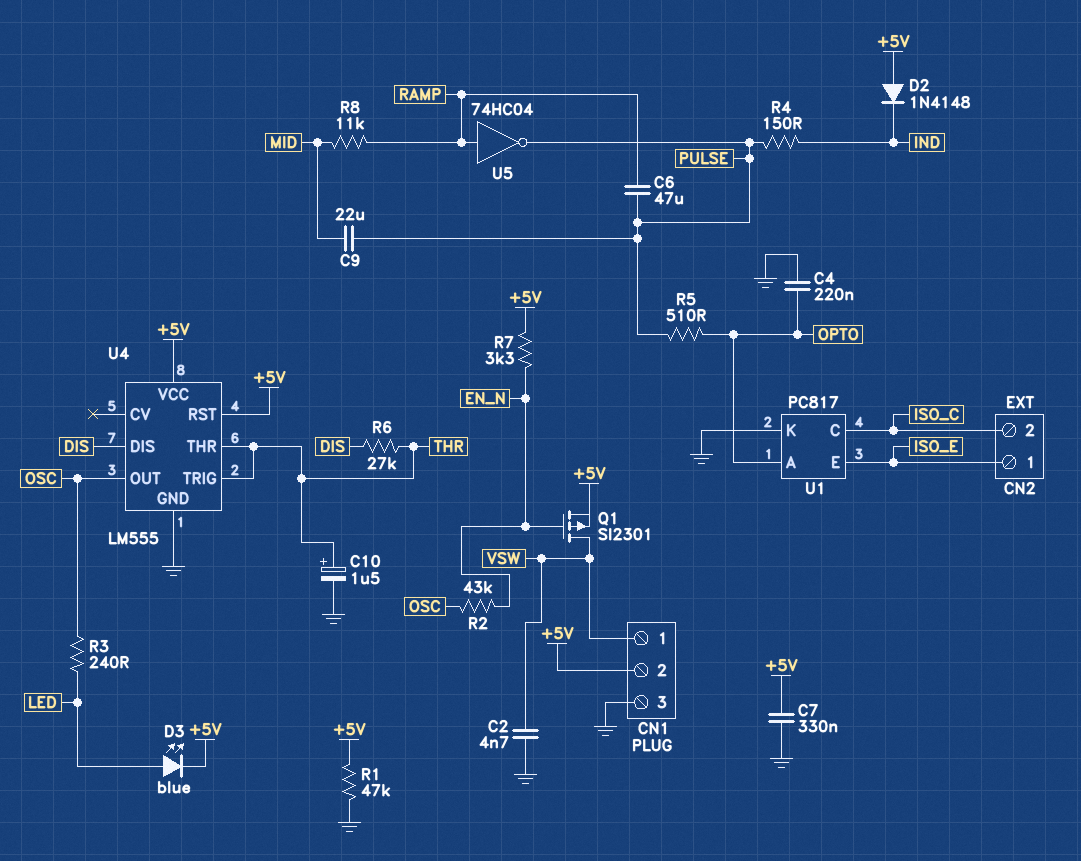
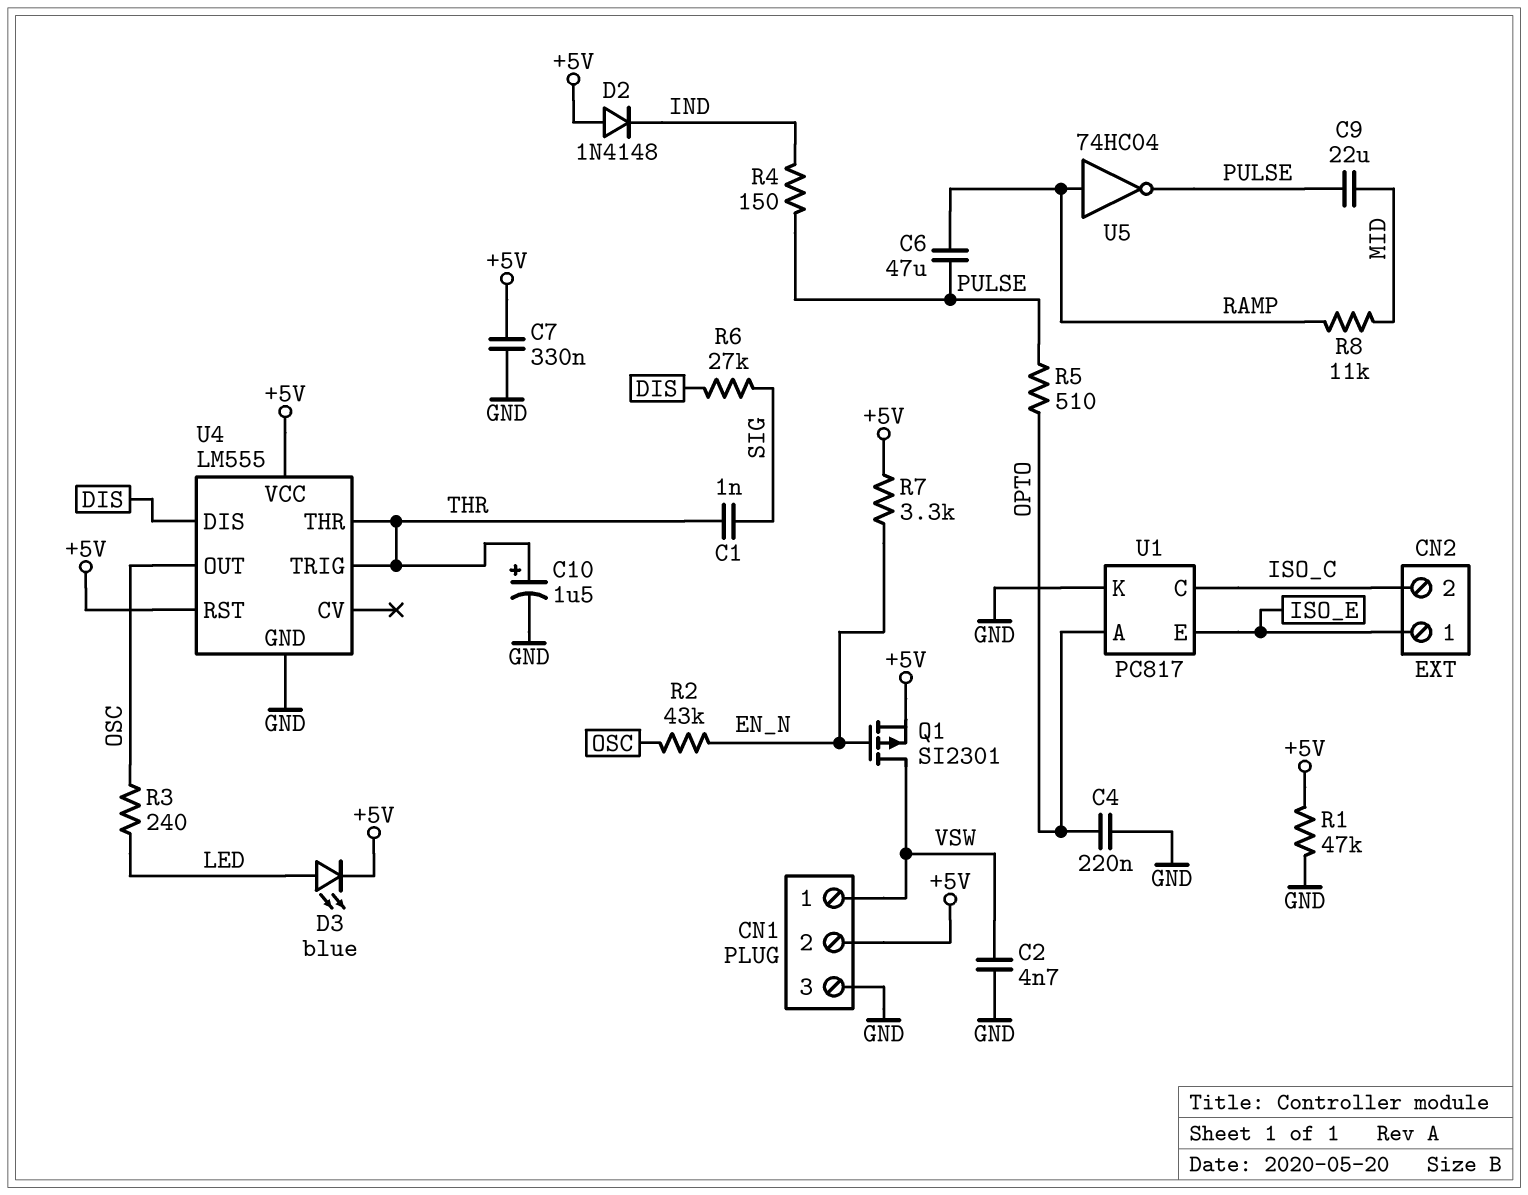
C1: none -> 1nF (SIG, THR)
R6: 27k (DIS, THR) -> 27k (DIS, SIG)

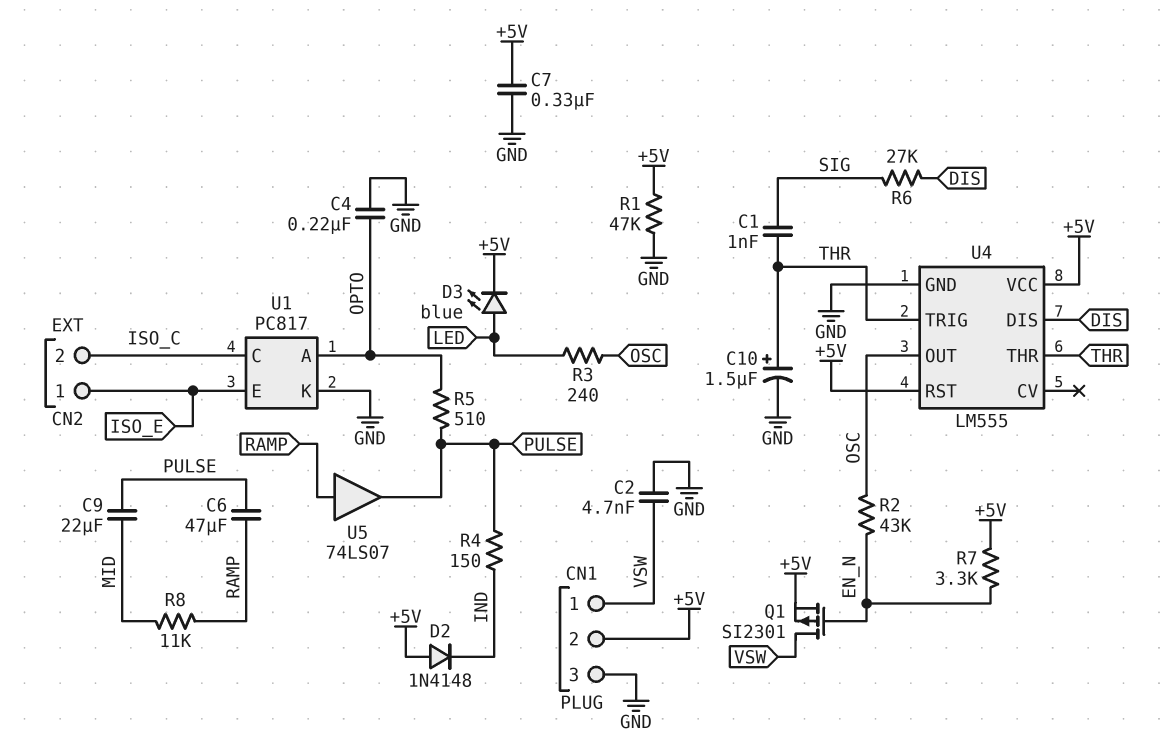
U5: NOT 74HC04 (in RAMP, out PULSE) -> buffer 74LS07 (in RAMP, out PULSE)

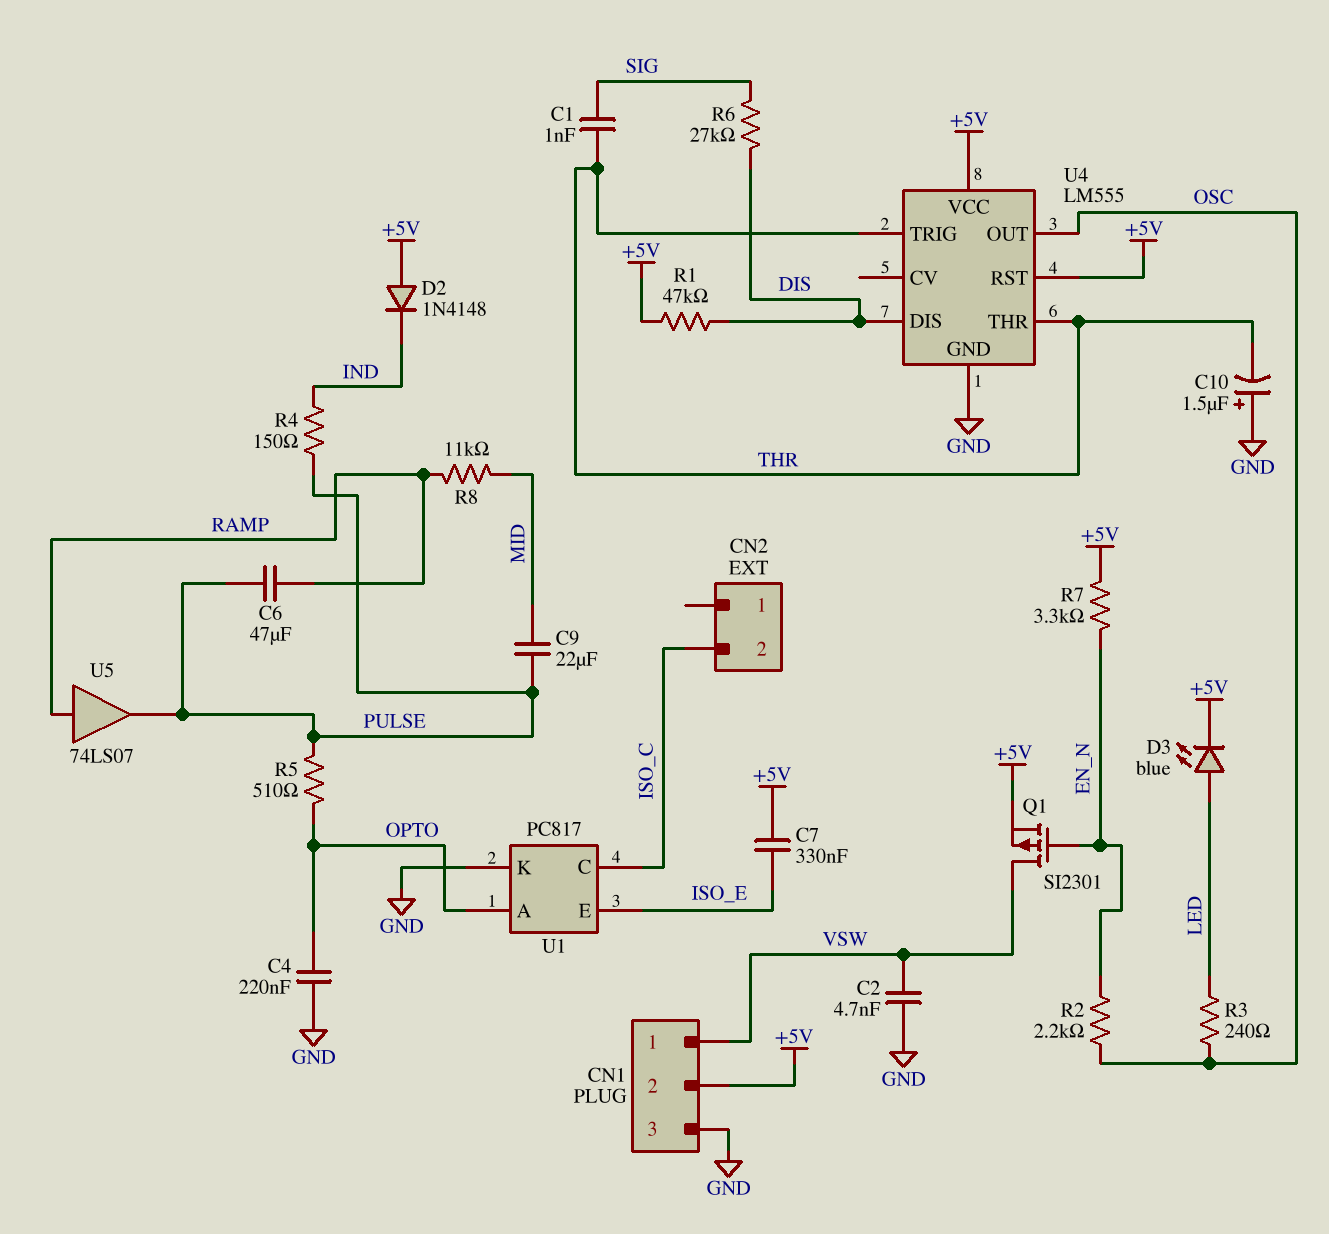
C7: 330nF (+5V, GND) -> 330nF (+5V, ISO_E)
C10: 1.5uF (plus THR, minus GND) -> 1.5uF (plus GND, minus THR)
CN2 pin 1: ISO_E -> none
R1: 47k (+5V, GND) -> 47k (+5V, DIS)
R2: 43k (EN_N, OSC) -> 2.2k (EN_N, OSC)

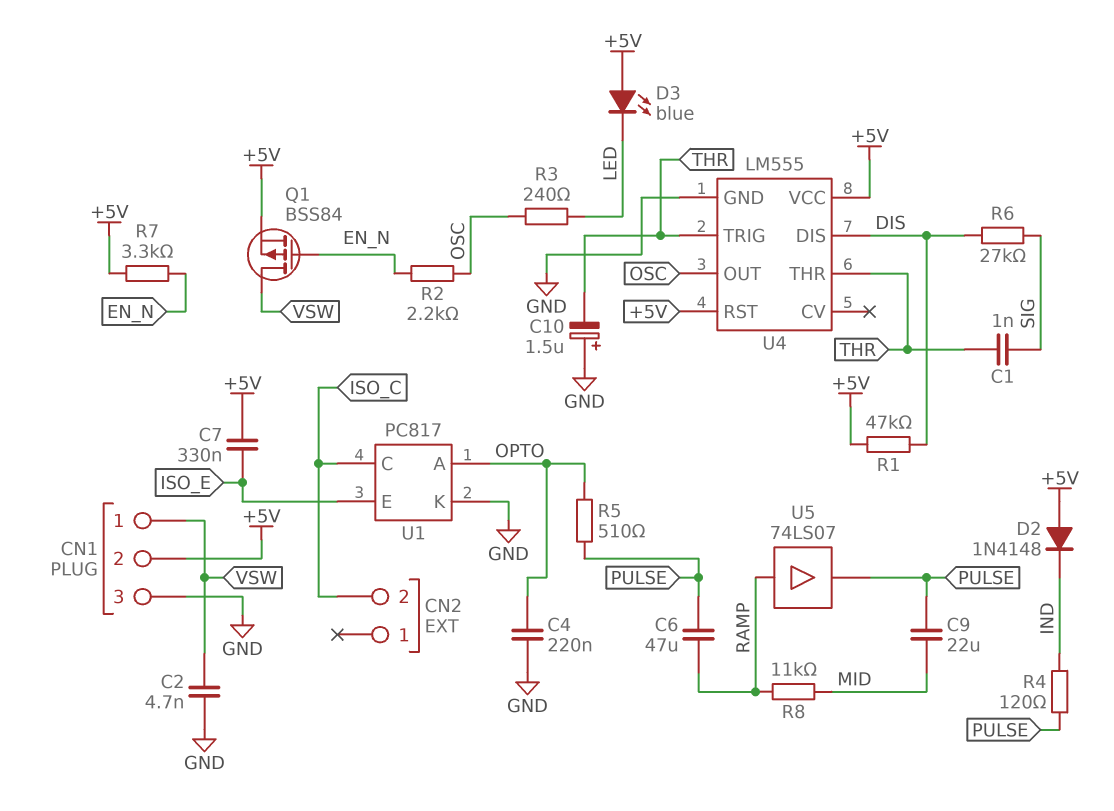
D3: LED blue (A LED, K +5V) -> LED blue (A +5V, K LED)
Q1: PMOS SI2301 (G EN_N, D VSW, S +5V) -> PMOS BSS84 (G EN_N, D VSW, S +5V)
R4: 150 (IND, PULSE) -> 120 (IND, PULSE)

